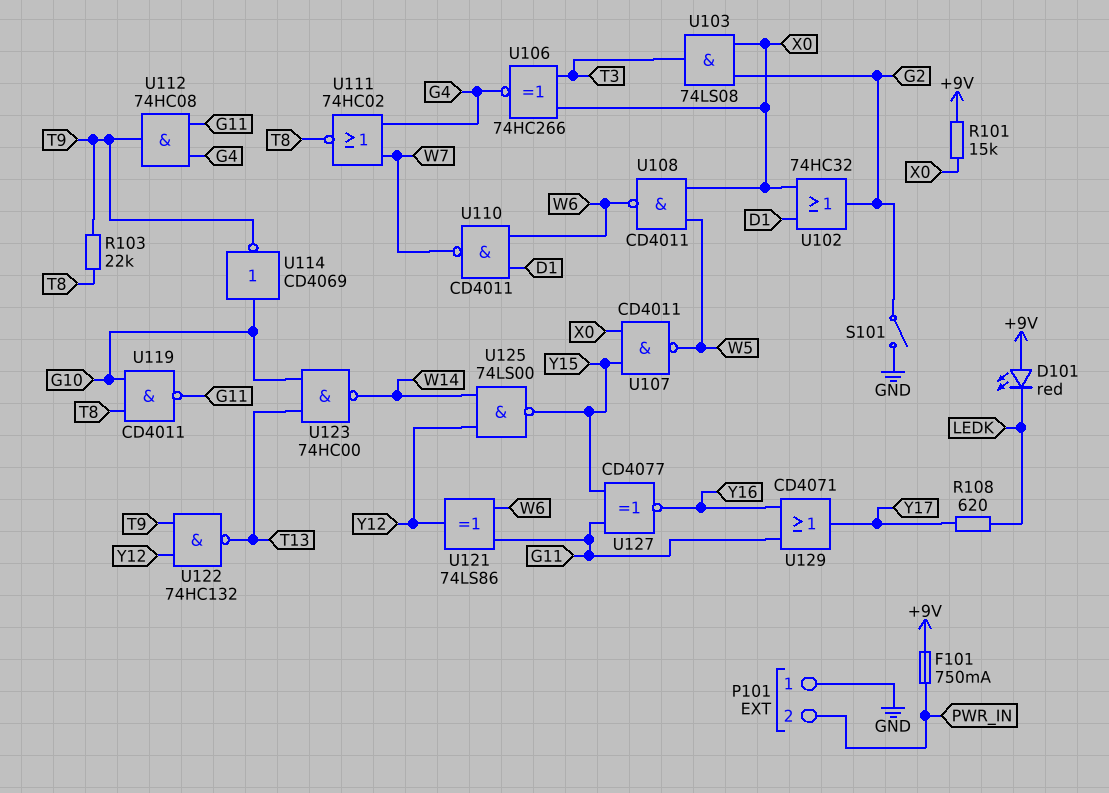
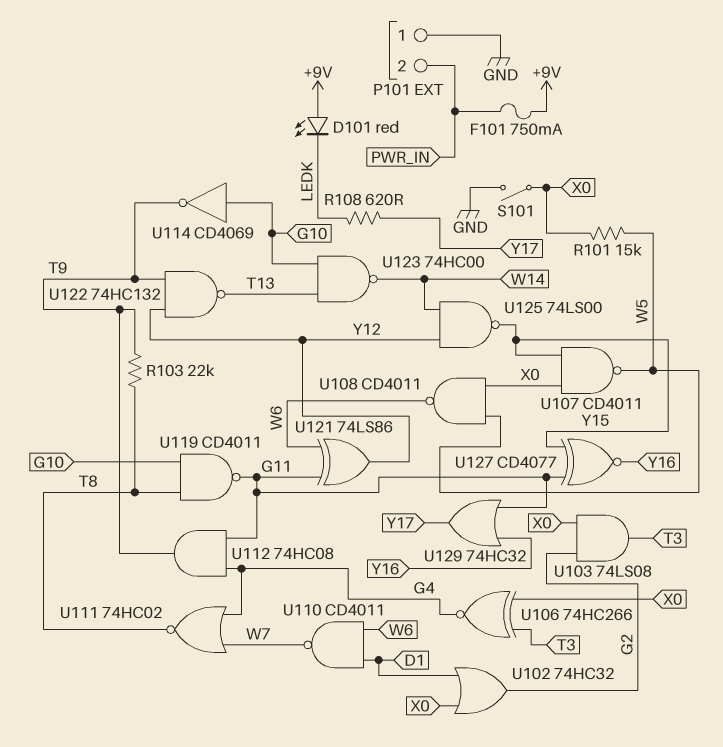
R101: 15k (+9V, X0) -> 15k (W5, X0)
S101: switch (G2, GND) -> switch (GND, X0)
U129: OR CD4071 (in G11, in Y16, out Y17) -> OR 74HC32 (in G11, in Y16, out Y17)

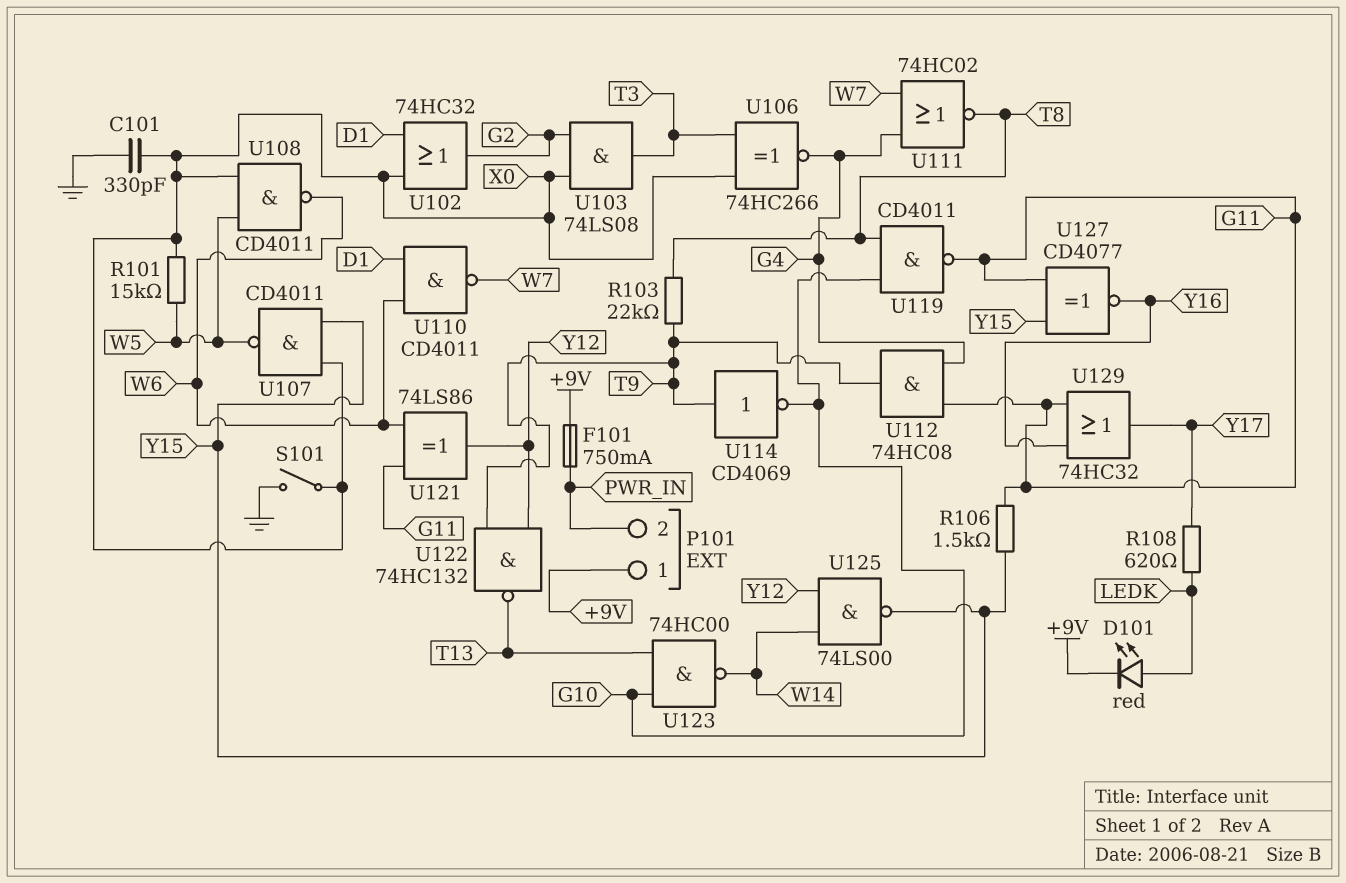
C101: none -> 330pF (GND, X0)
D101: LED red (A +9V, K LEDK) -> LED red (A LEDK, K +9V)
P101 pin 1: GND -> +9V
R106: none -> 1.5k (G11, Y15)
U114: NOT CD4069 (in G10, out T9) -> NOT CD4069 (in T9, out G10)

